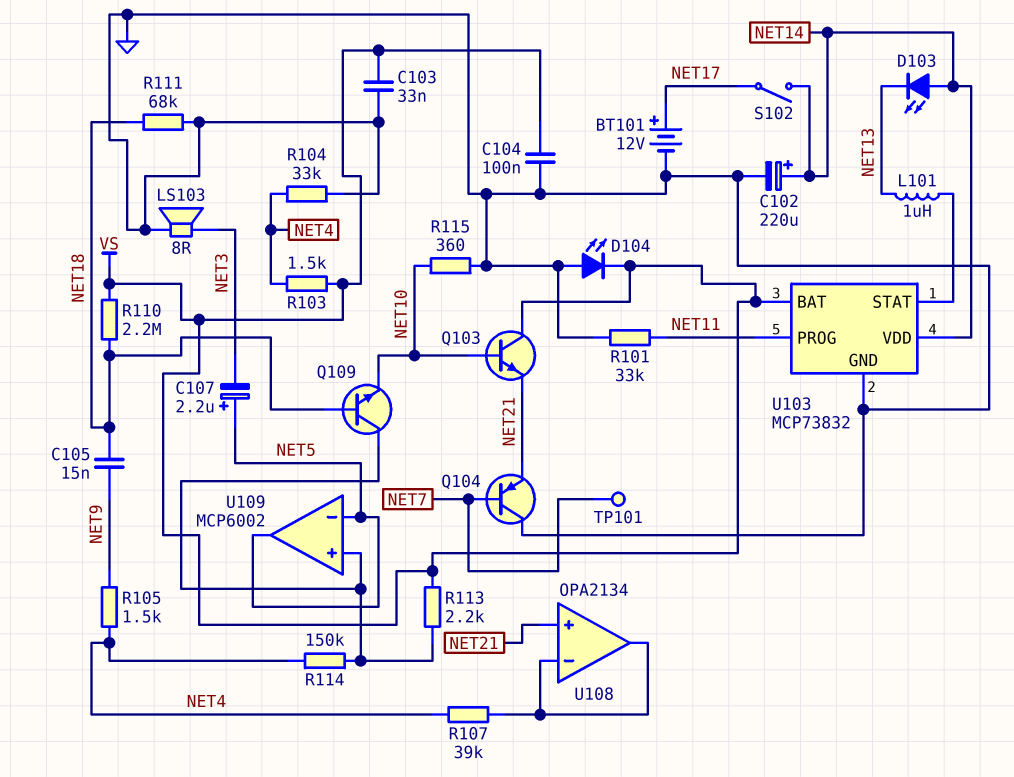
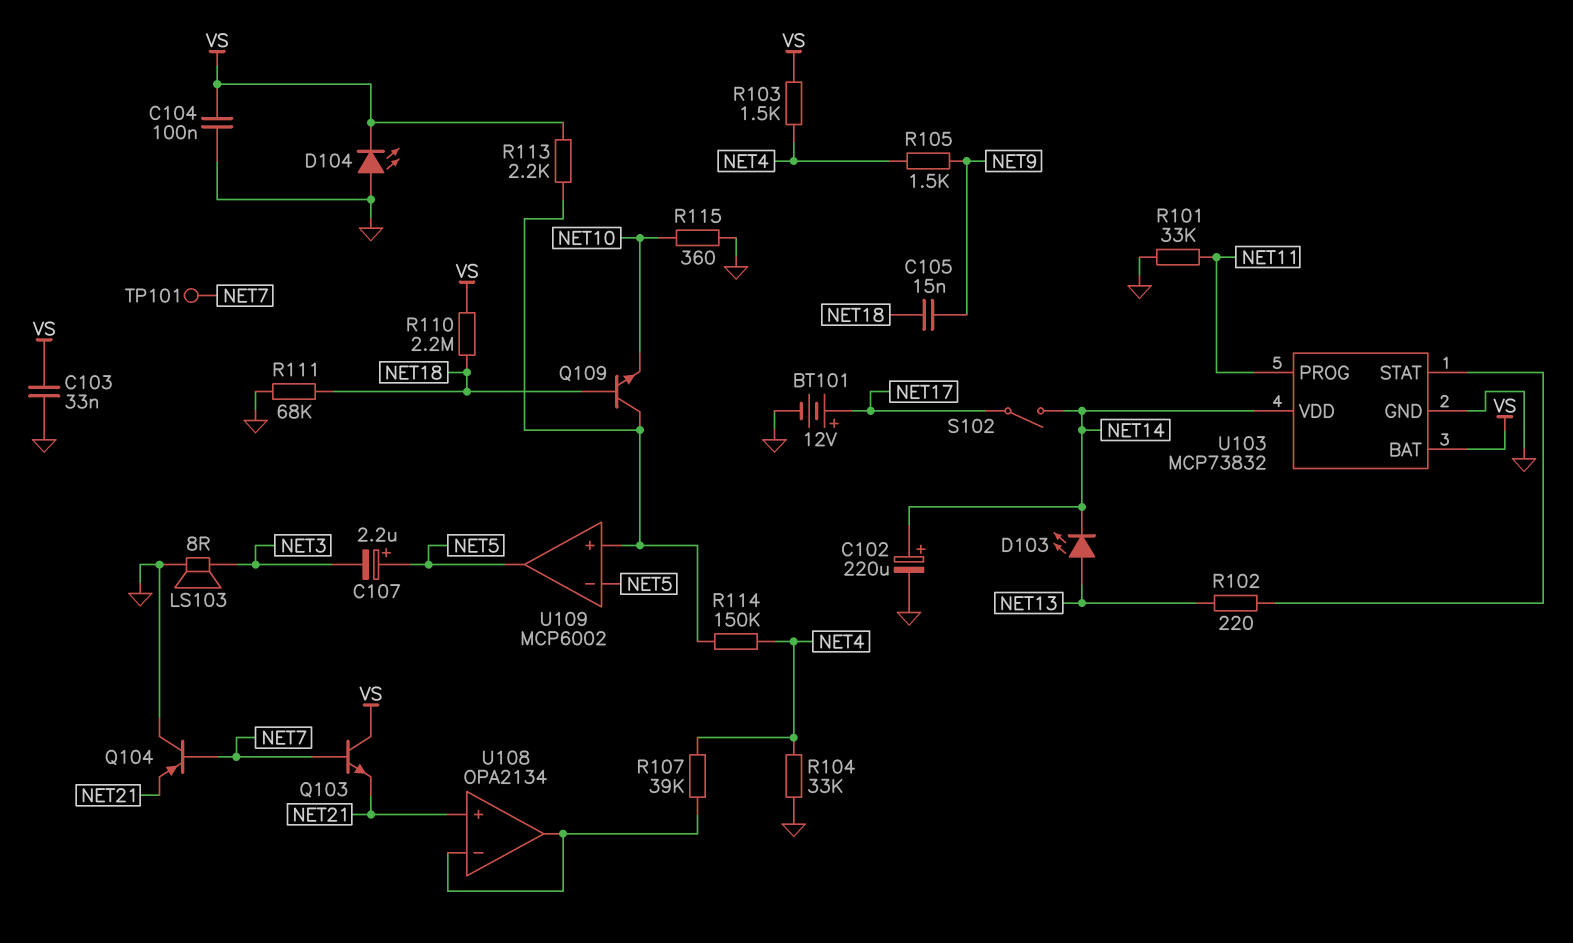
D103: LED (A NET14, K NET13) -> LED (A NET13, K NET14)
L101: 1uH (NET13, U103/STAT) -> none
Q103: NPN (B NET10, C VS, E NET21) -> NPN (B NET7, C VS, E NET21)
R102: none -> 220 (NET13, U103/STAT)

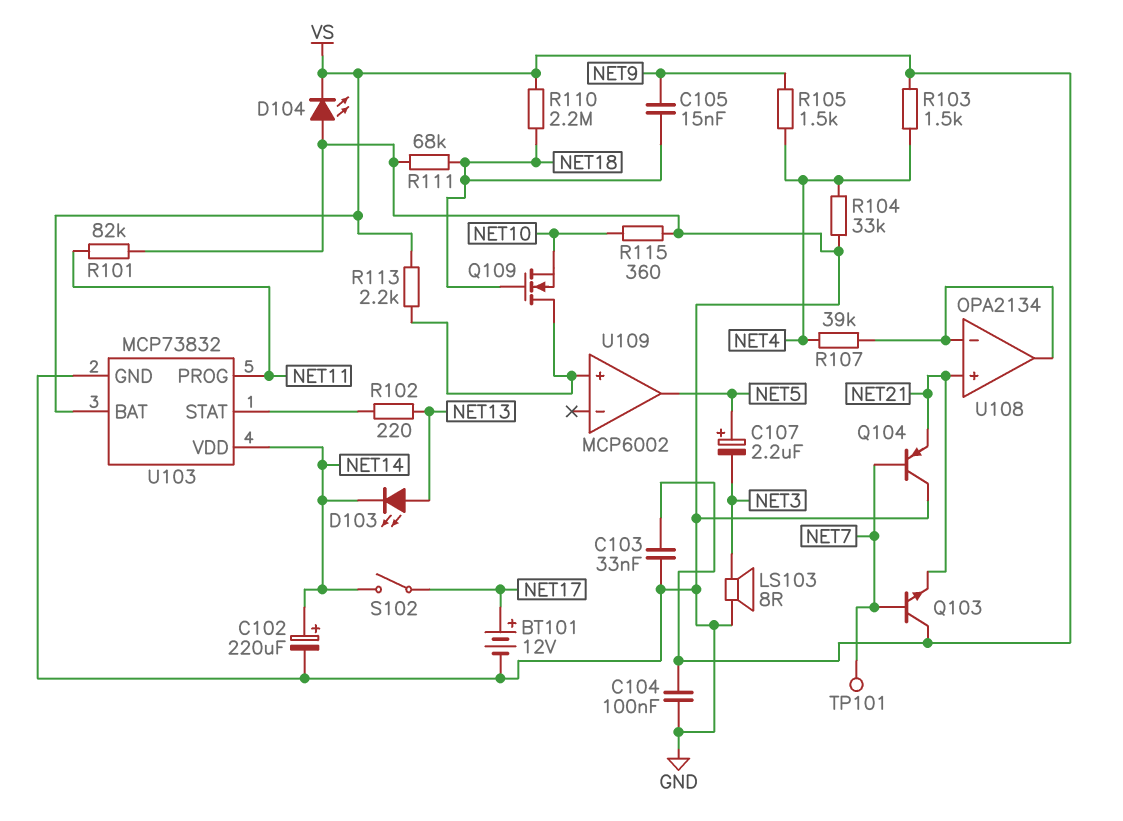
Q109: NPN (B NET18, C U109/in+, E NET10) -> NMOS (G NET18, D U109/in+, S NET10)
R101: 33k (GND, NET11) -> 82k (GND, NET11)
R114: 150k (NET4, U109/in+) -> none
U109 pin in-: NET5 -> none

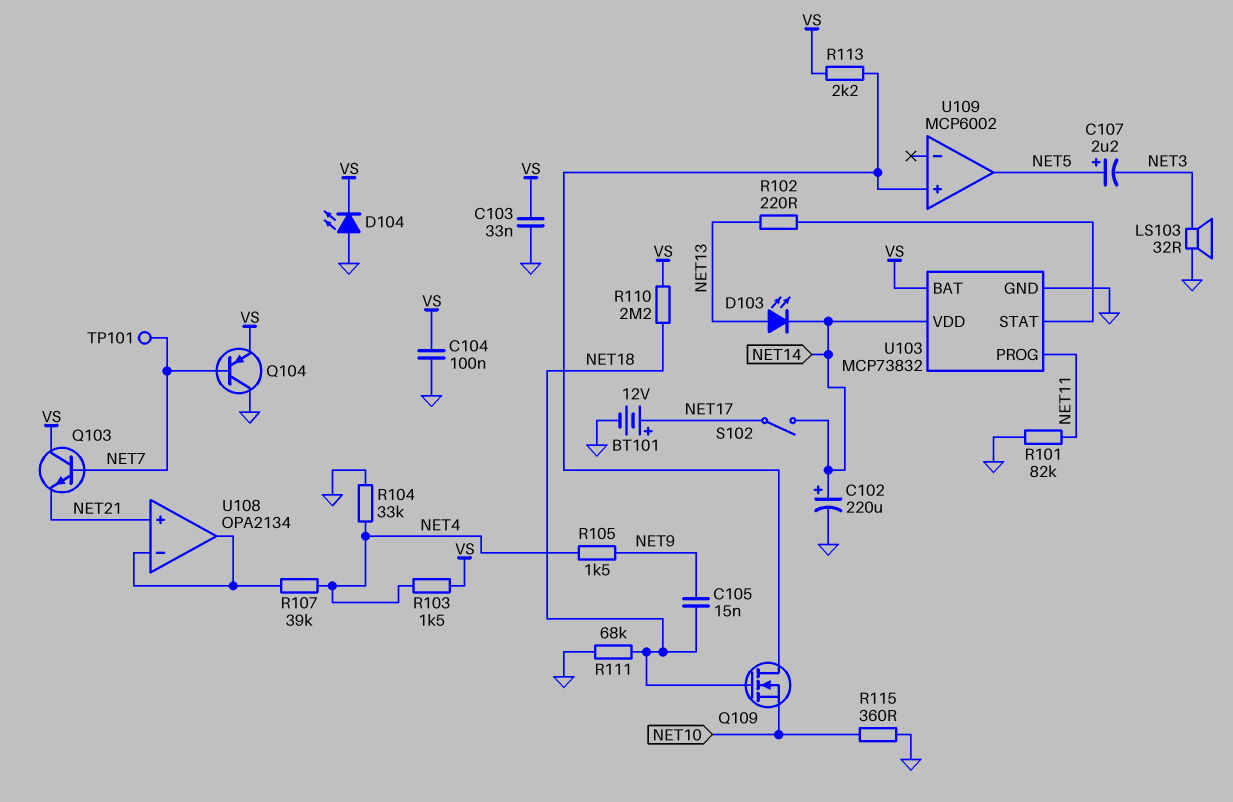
LS103: speaker 8R (GND, NET3) -> speaker 32R (GND, NET3)
Q104: PNP (B NET7, C GND, E NET21) -> PNP (B NET7, C GND, E VS)

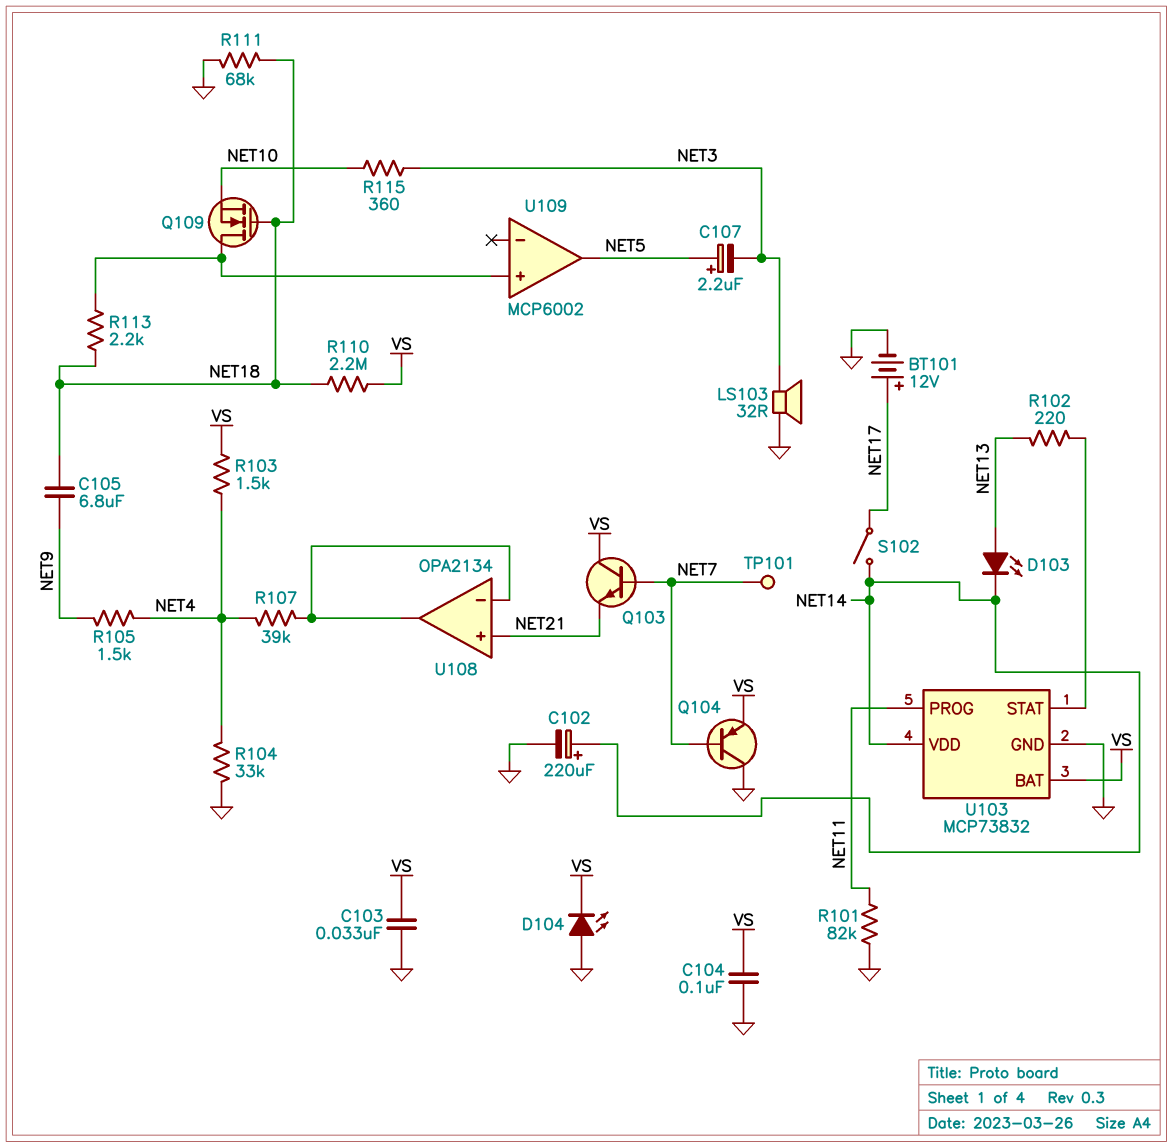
C105: 15nF (NET9, NET18) -> 6.8uF (NET9, NET18)
R113: 2.2k (U109/in+, VS) -> 2.2k (NET18, U109/in+)
R115: 360 (GND, NET10) -> 360 (NET3, NET10)

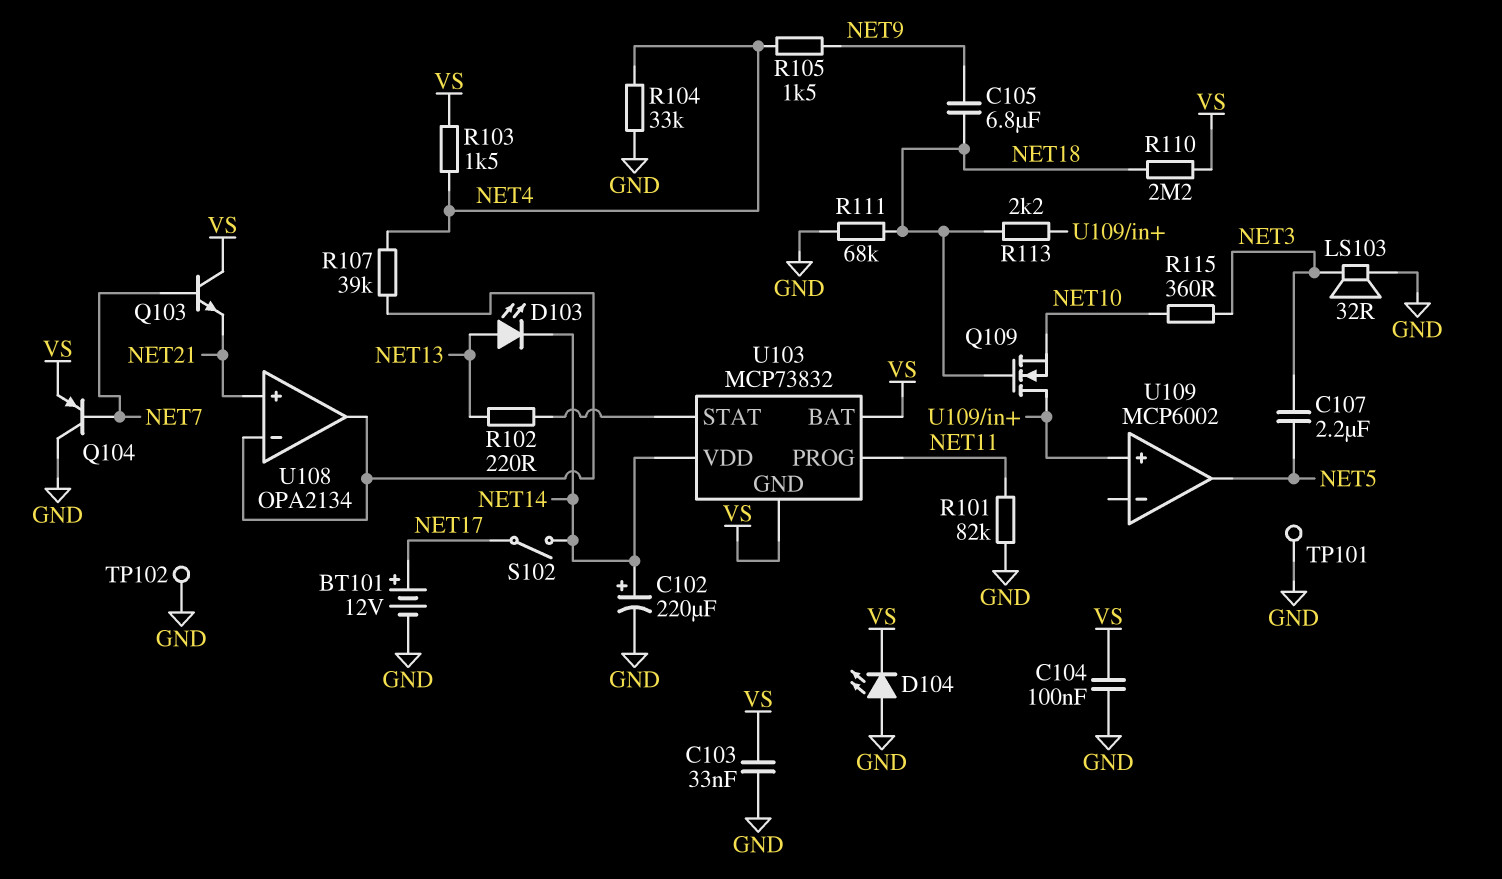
C107: 2.2uF (plus NET5, minus NET3) -> 2.2uF (NET3, NET5)
TP101: test point (NET7) -> test point (GND)
TP102: none -> test point (GND)
U103 pin GND: GND -> VS

